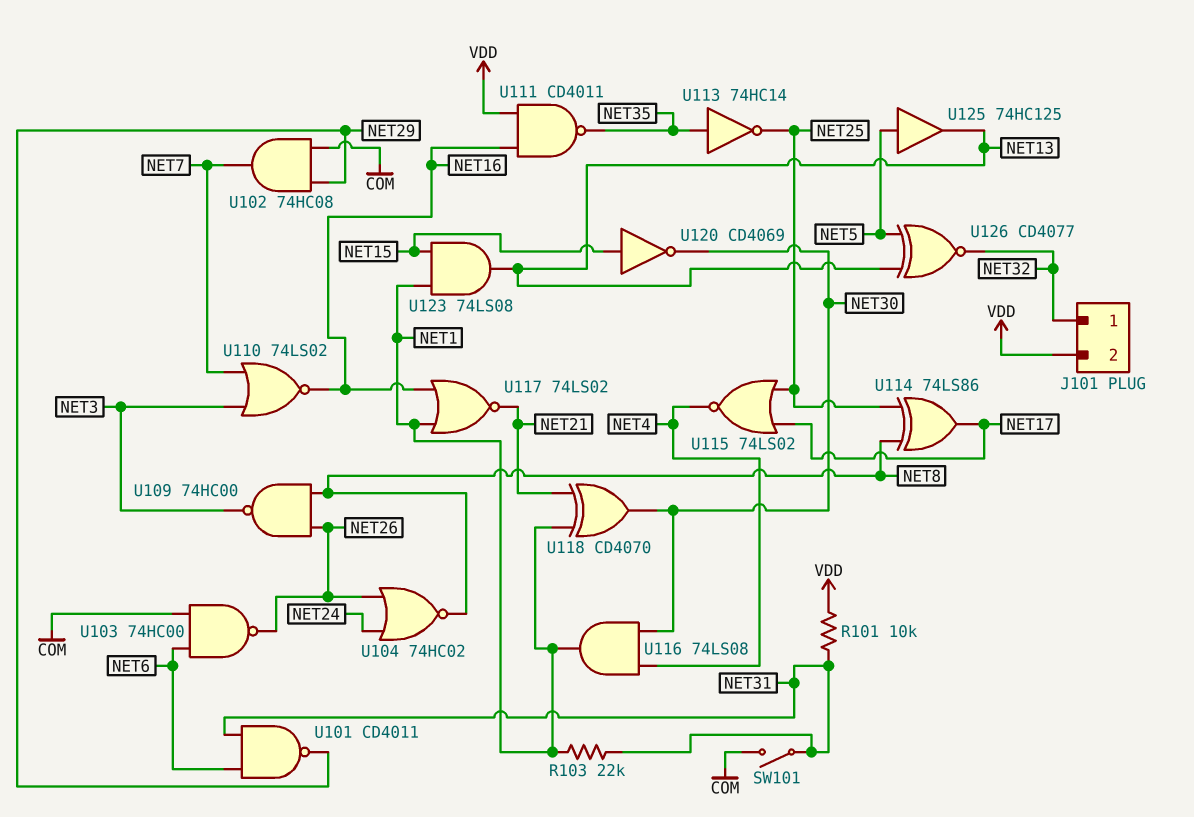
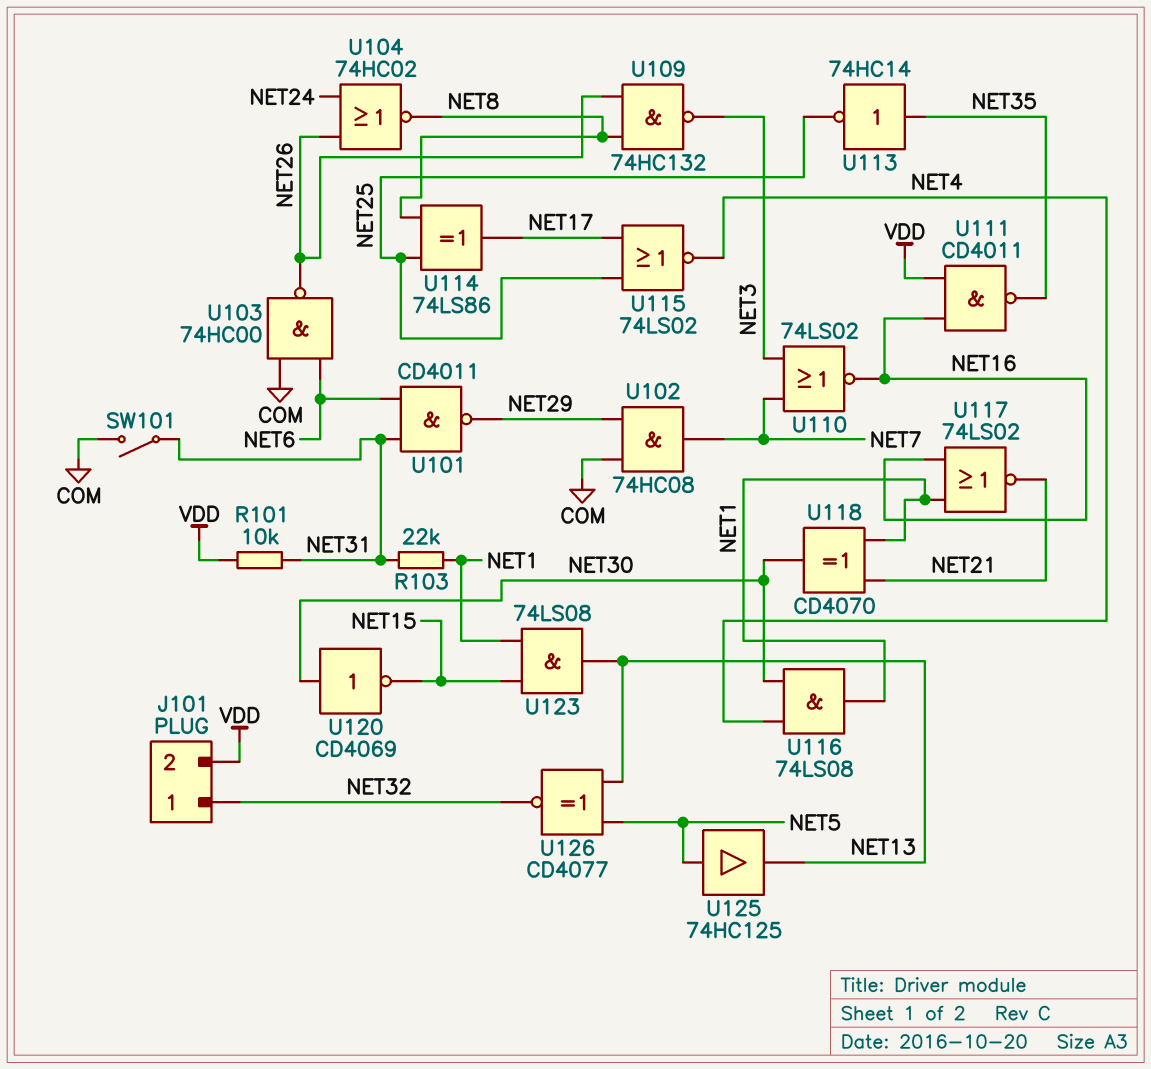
U109: NAND 74HC00 (in NET8, in NET26, out NET3) -> NAND 74HC132 (in NET8, in NET26, out NET3)
U120: NOT CD4069 (in NET15, out NET30) -> NOT CD4069 (in NET30, out NET15)

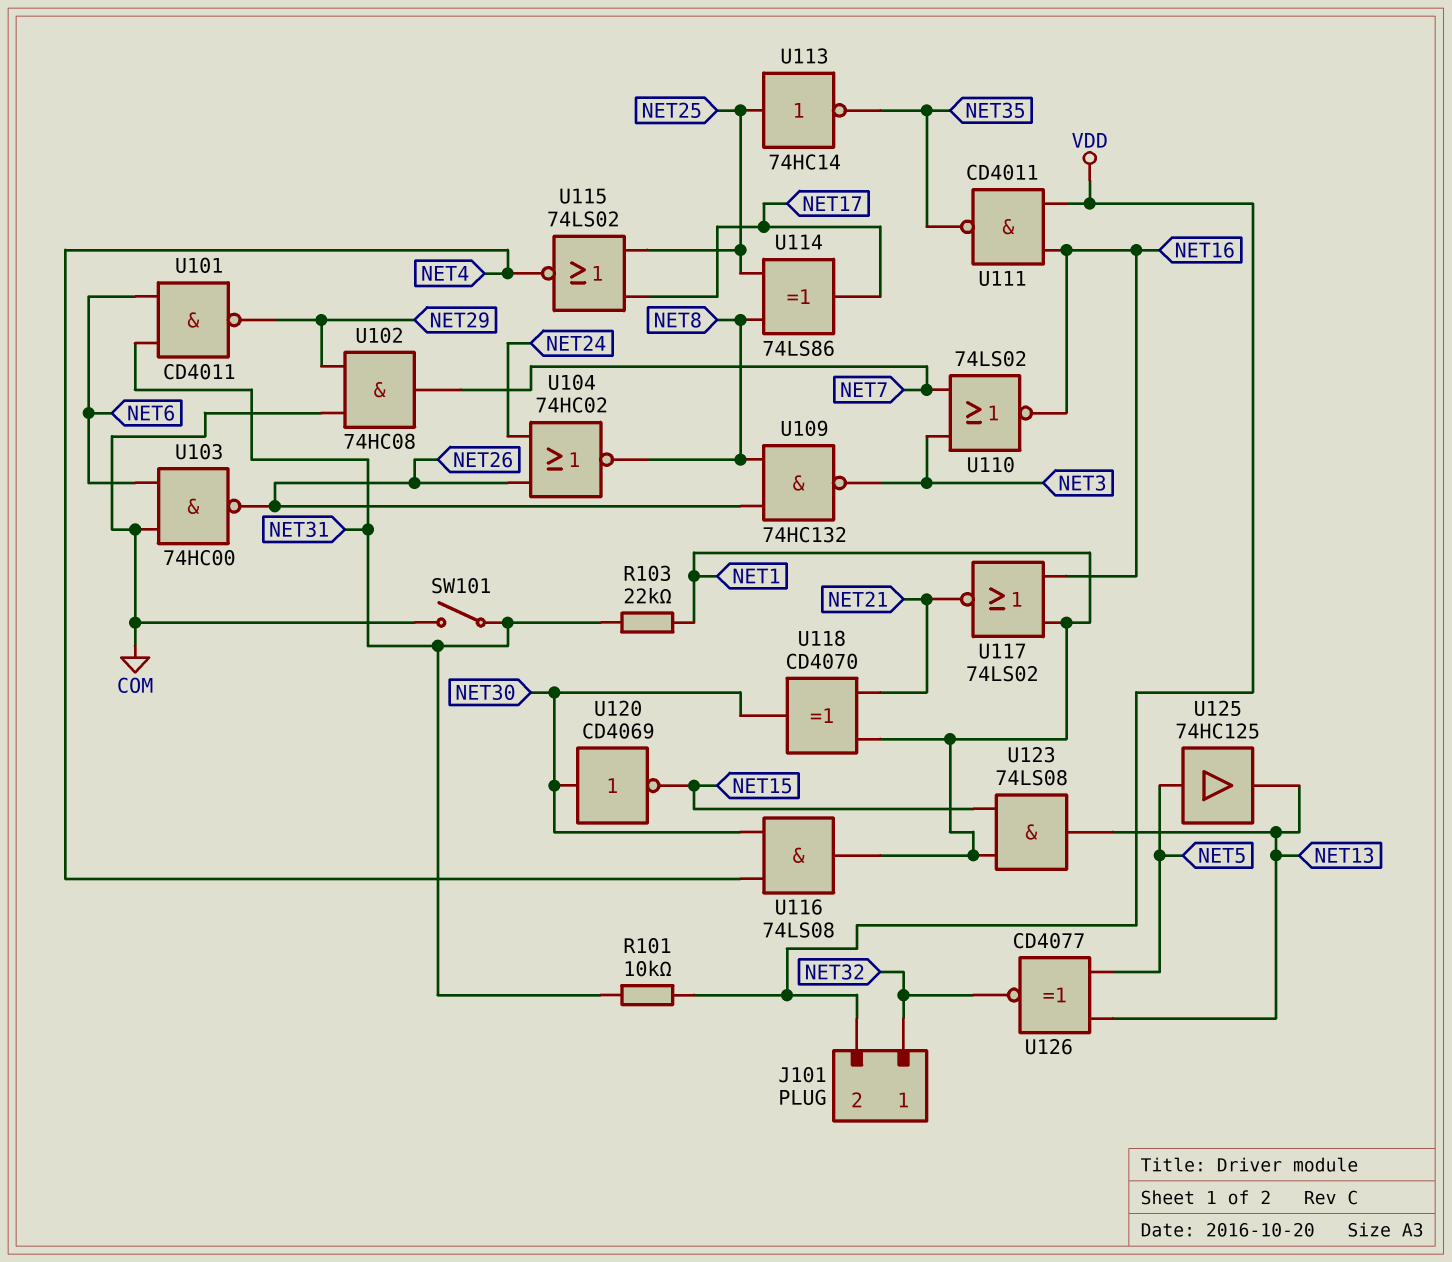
U113: NOT 74HC14 (in NET35, out NET25) -> NOT 74HC14 (in NET25, out NET35)

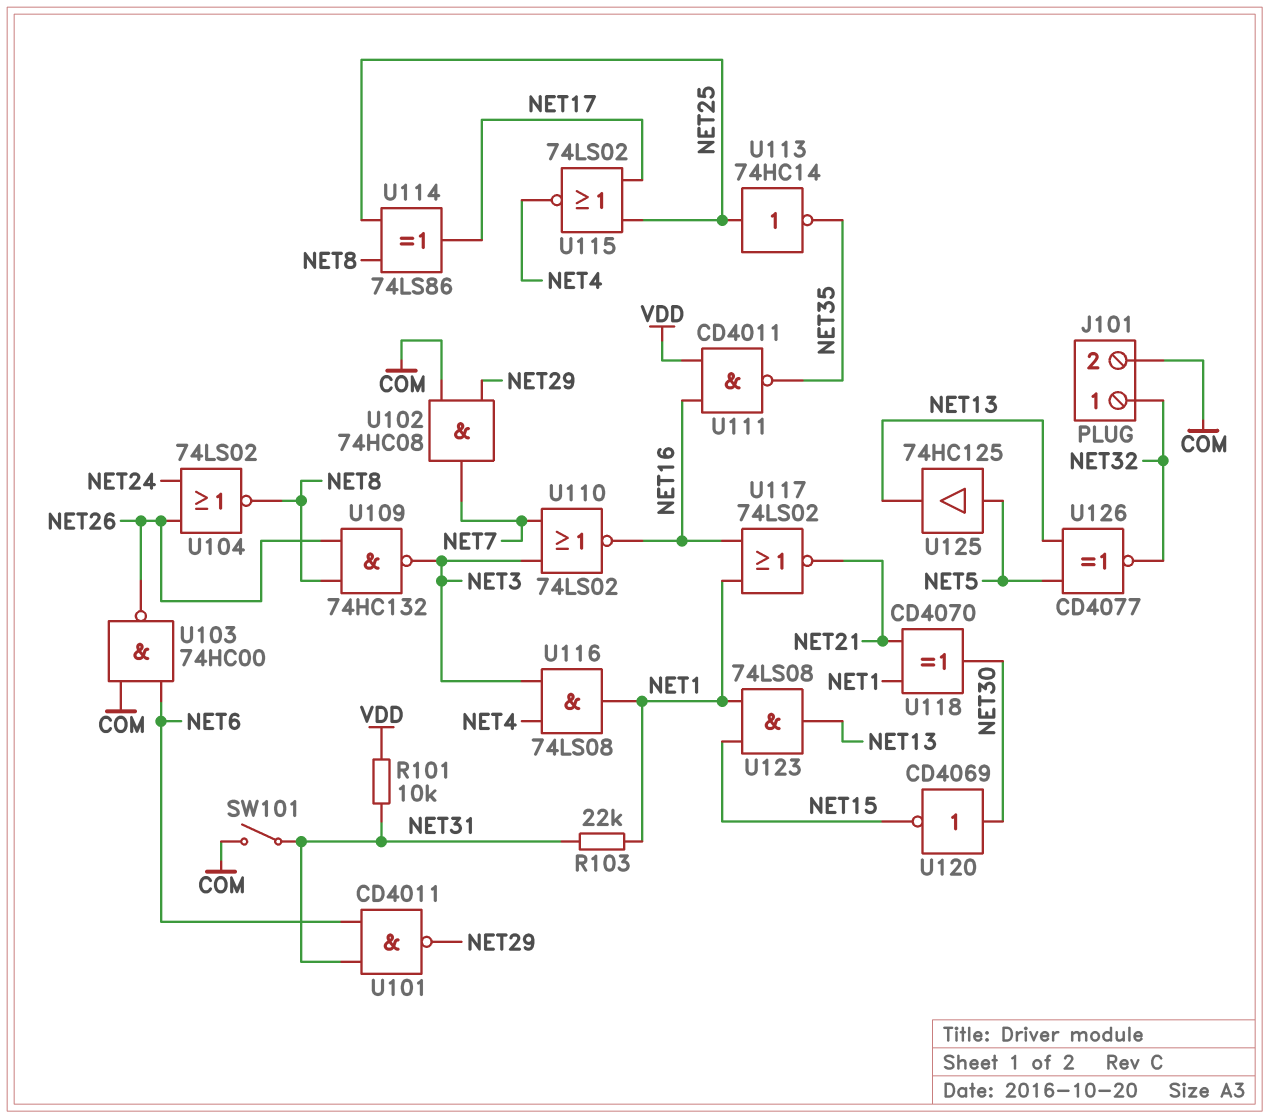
J101 pin 2: VDD -> COM
U104: NOR 74HC02 (in NET24, in NET26, out NET8) -> NOR 74LS02 (in NET24, in NET26, out NET8)
U116: AND 74LS08 (in NET4, in NET30, out NET1) -> AND 74LS08 (in NET3, in NET4, out NET1)

